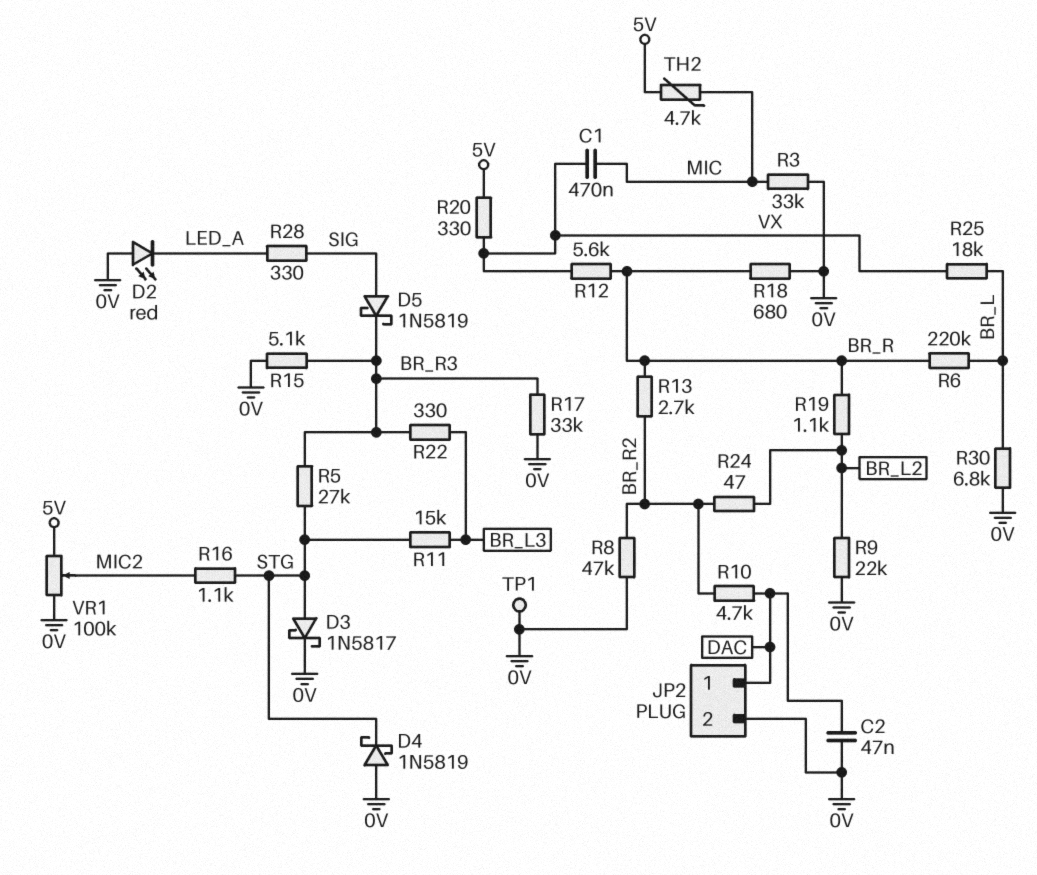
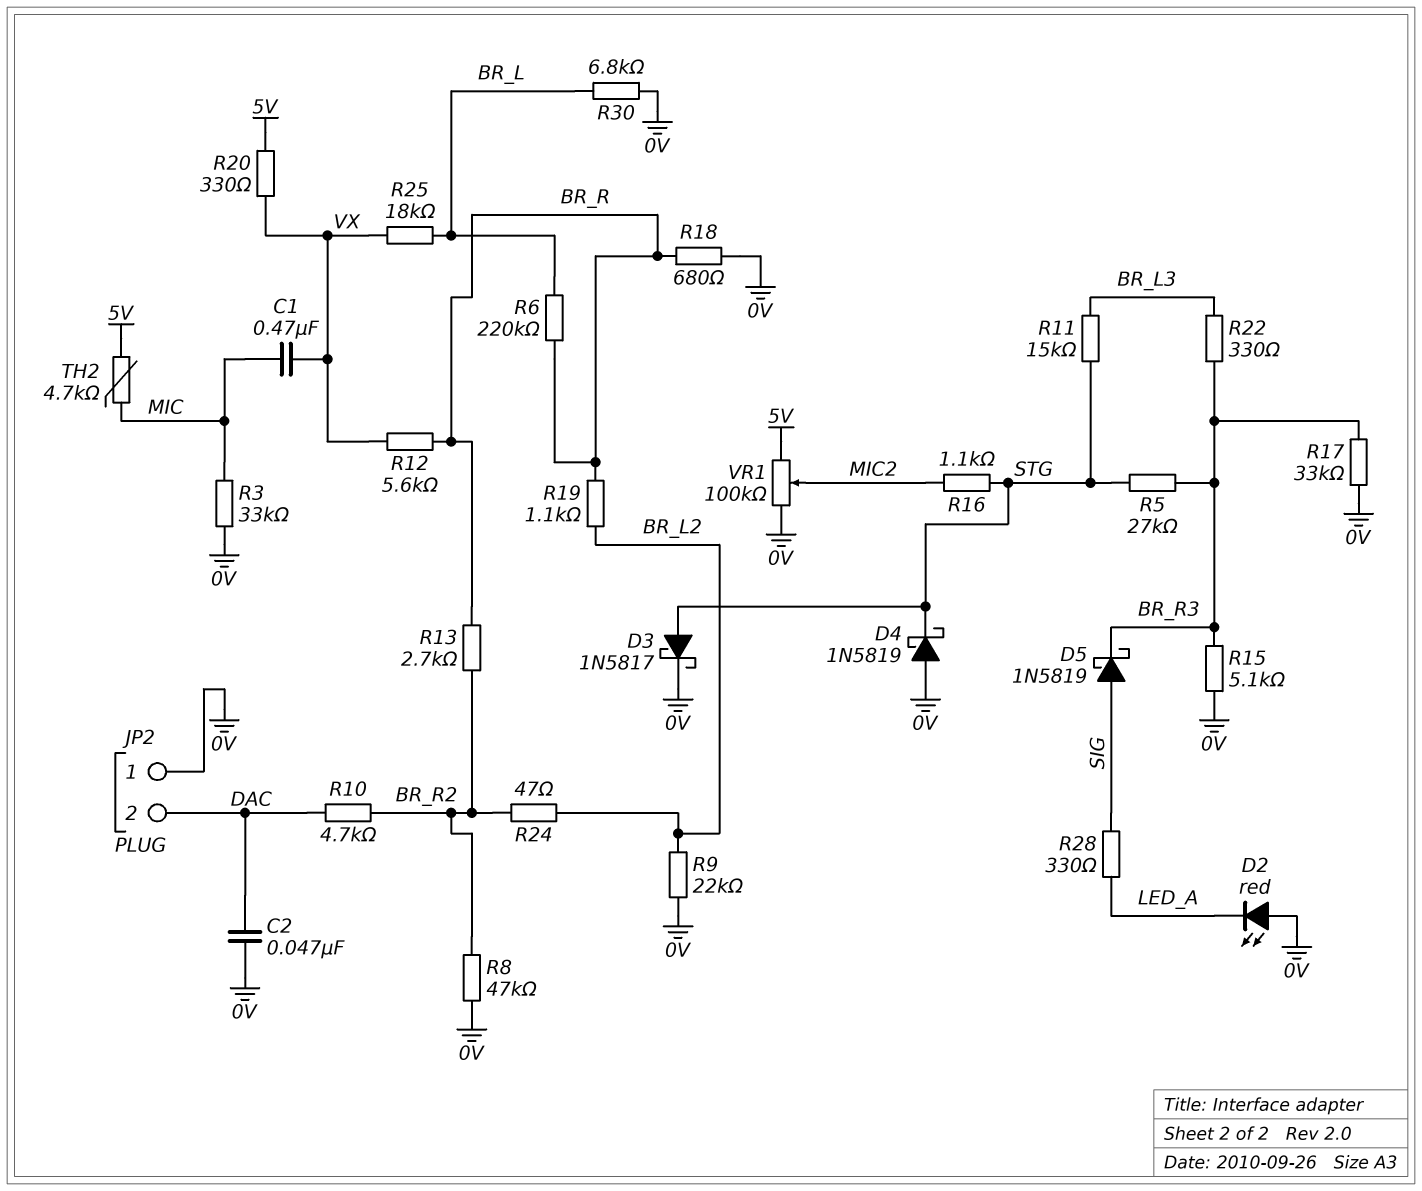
JP2 pin 1: DAC -> 0V
JP2 pin 2: 0V -> DAC
TP1: test point (0V) -> none

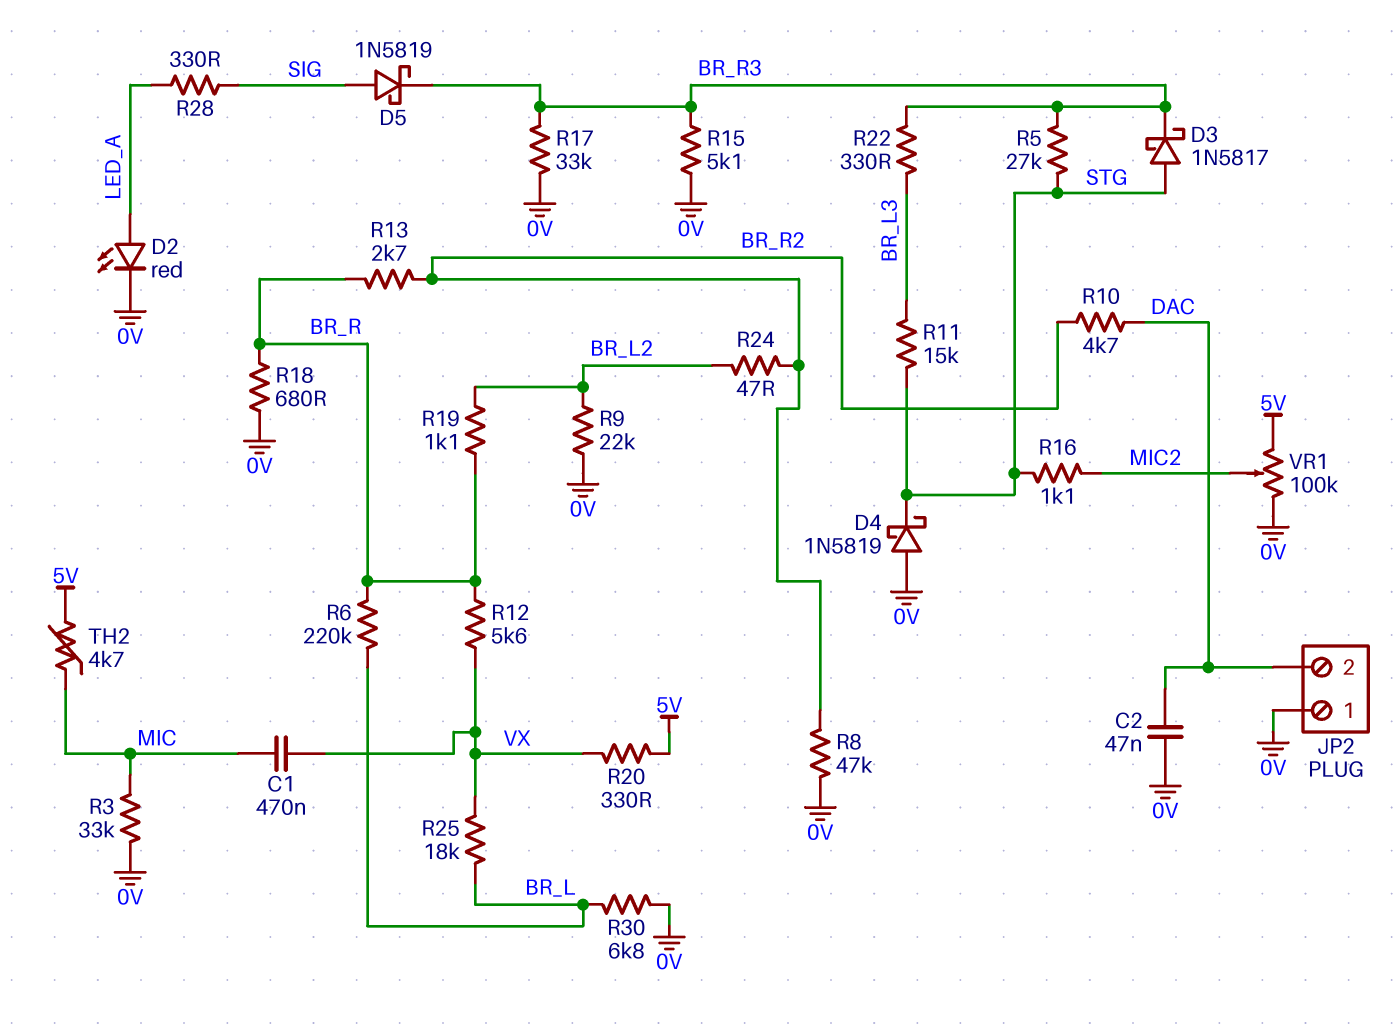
D2: LED red (A 0V, K LED_A) -> LED red (A LED_A, K 0V)
D3: schottky 1N5817 (A STG, K 0V) -> schottky 1N5817 (A STG, K BR_R3)

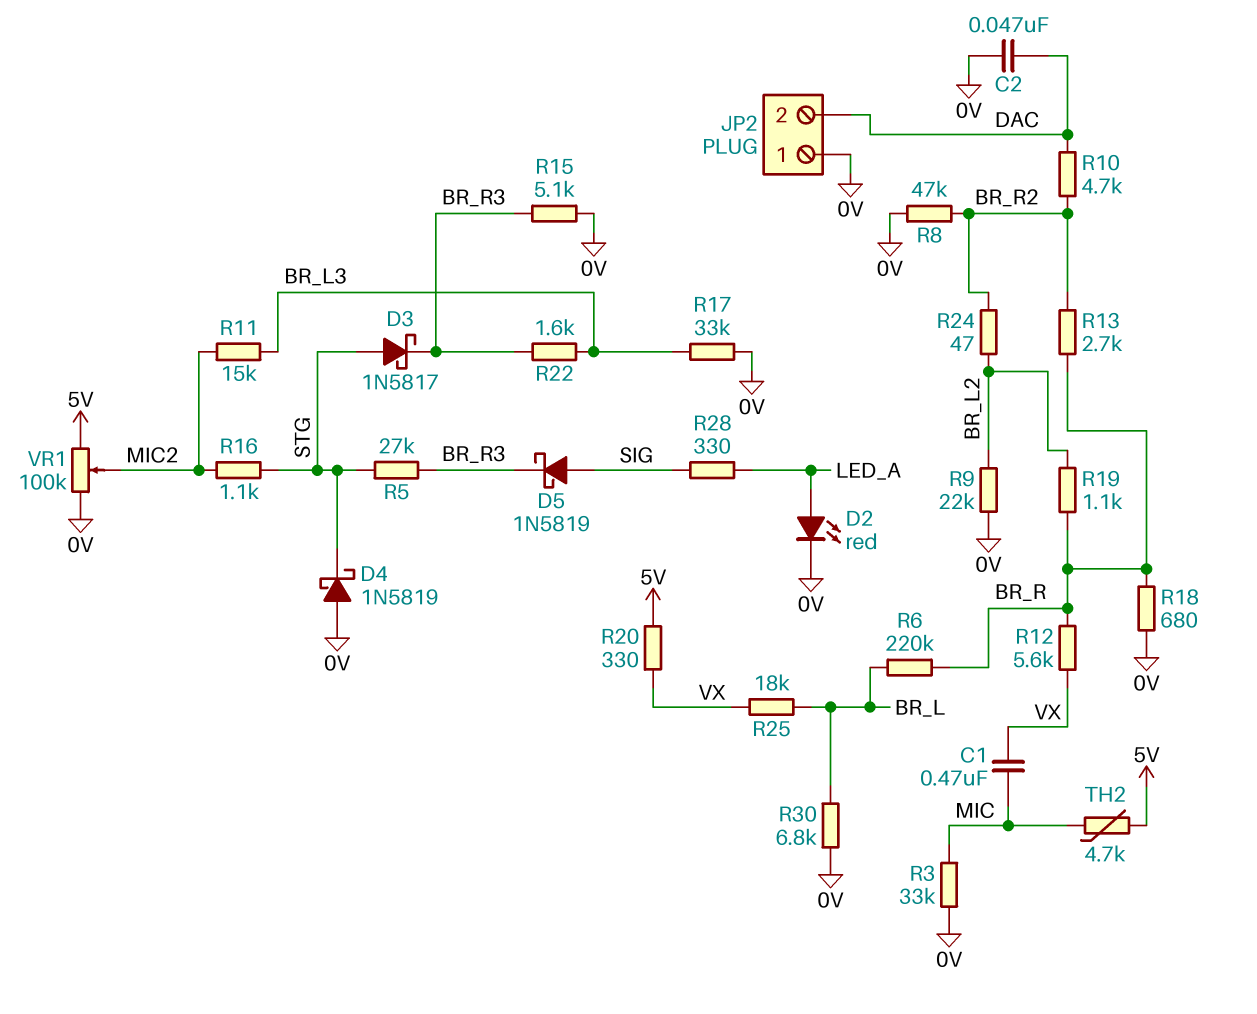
R11: 15k (BR_L3, STG) -> 15k (BR_L3, MIC2)
R17: 33k (0V, BR_R3) -> 33k (0V, BR_L3)
R22: 330 (BR_L3, BR_R3) -> 1.6k (BR_L3, BR_R3)

